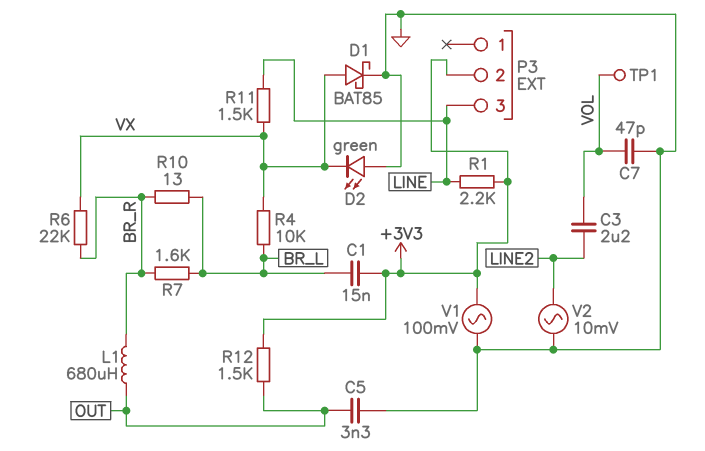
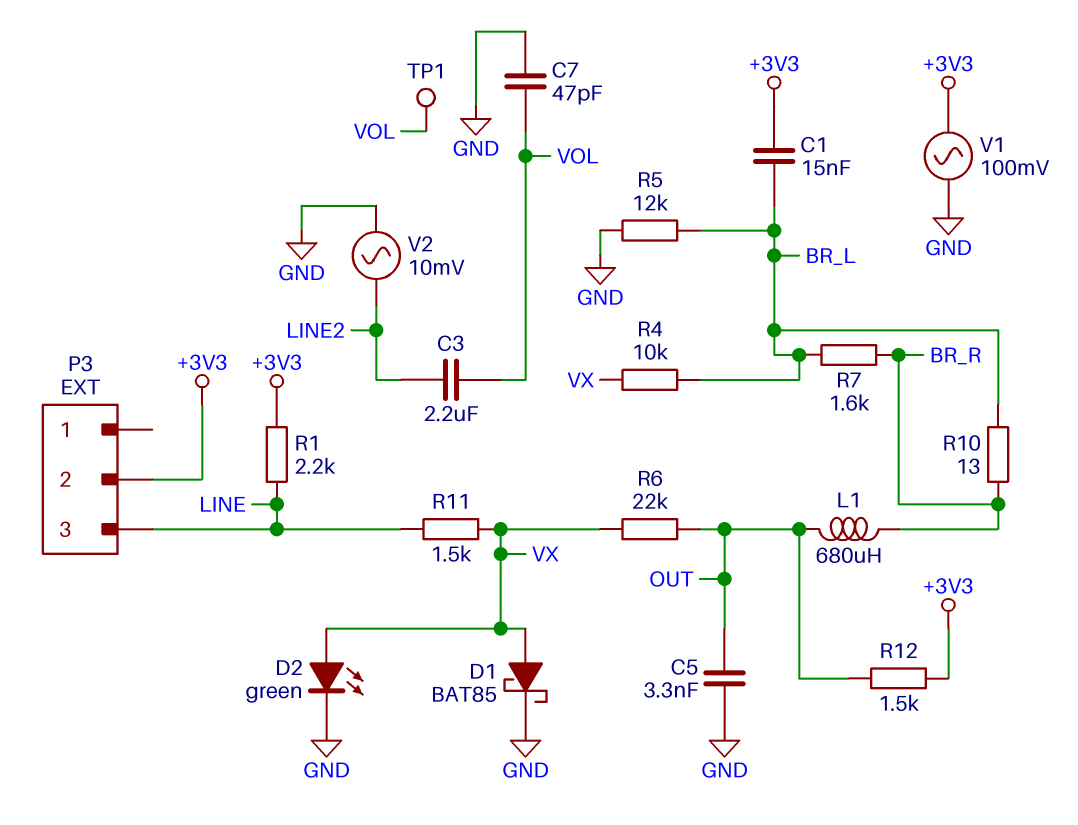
D2: LED green (A GND, K VX) -> LED green (A VX, K GND)
R5: none -> 12k (BR_L, GND)
R6: 22k (BR_R, VX) -> 22k (OUT, VX)

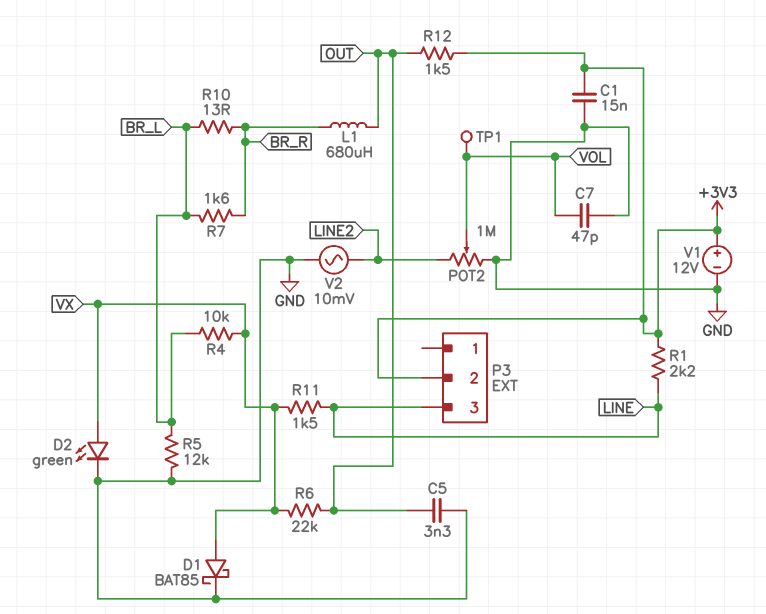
C1: 15nF (+3V3, BR_L) -> 15nF (+3V3, GND)
C3: 2.2uF (LINE2, VOL) -> none
POT2: none -> 1M (GND, LINE2, wiper VOL)
V1: AC 100mV (+3V3, GND) -> 12V (plus +3V3, minus GND)

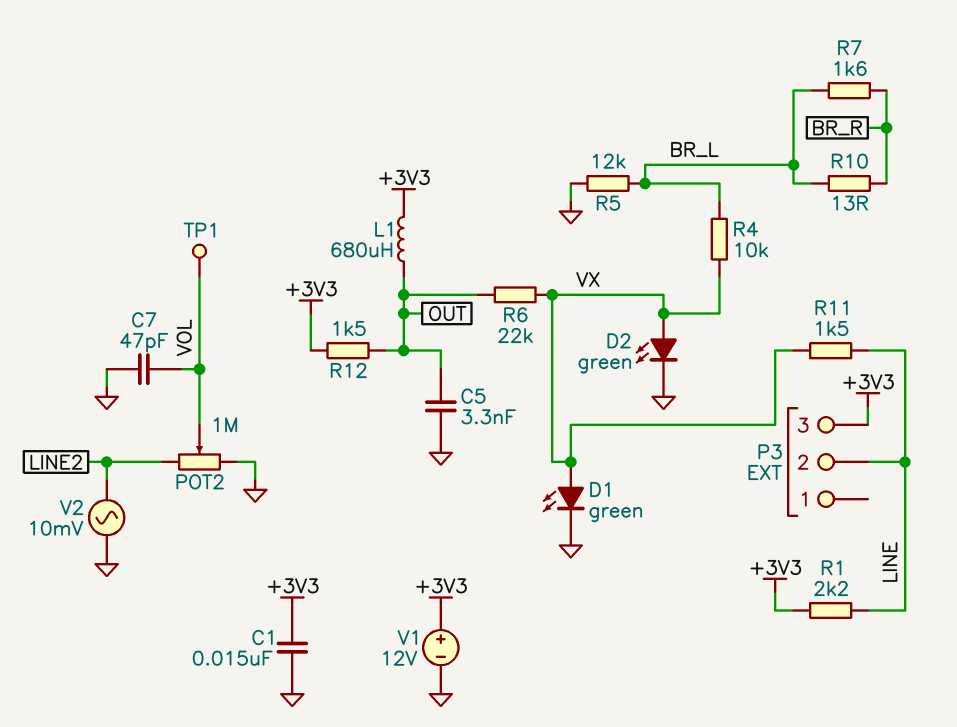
D1: schottky BAT85 (A VX, K GND) -> LED green (A VX, K GND)
L1: 680uH (BR_R, OUT) -> 680uH (+3V3, OUT)
P3 pin 2: +3V3 -> LINE
P3 pin 3: LINE -> +3V3

